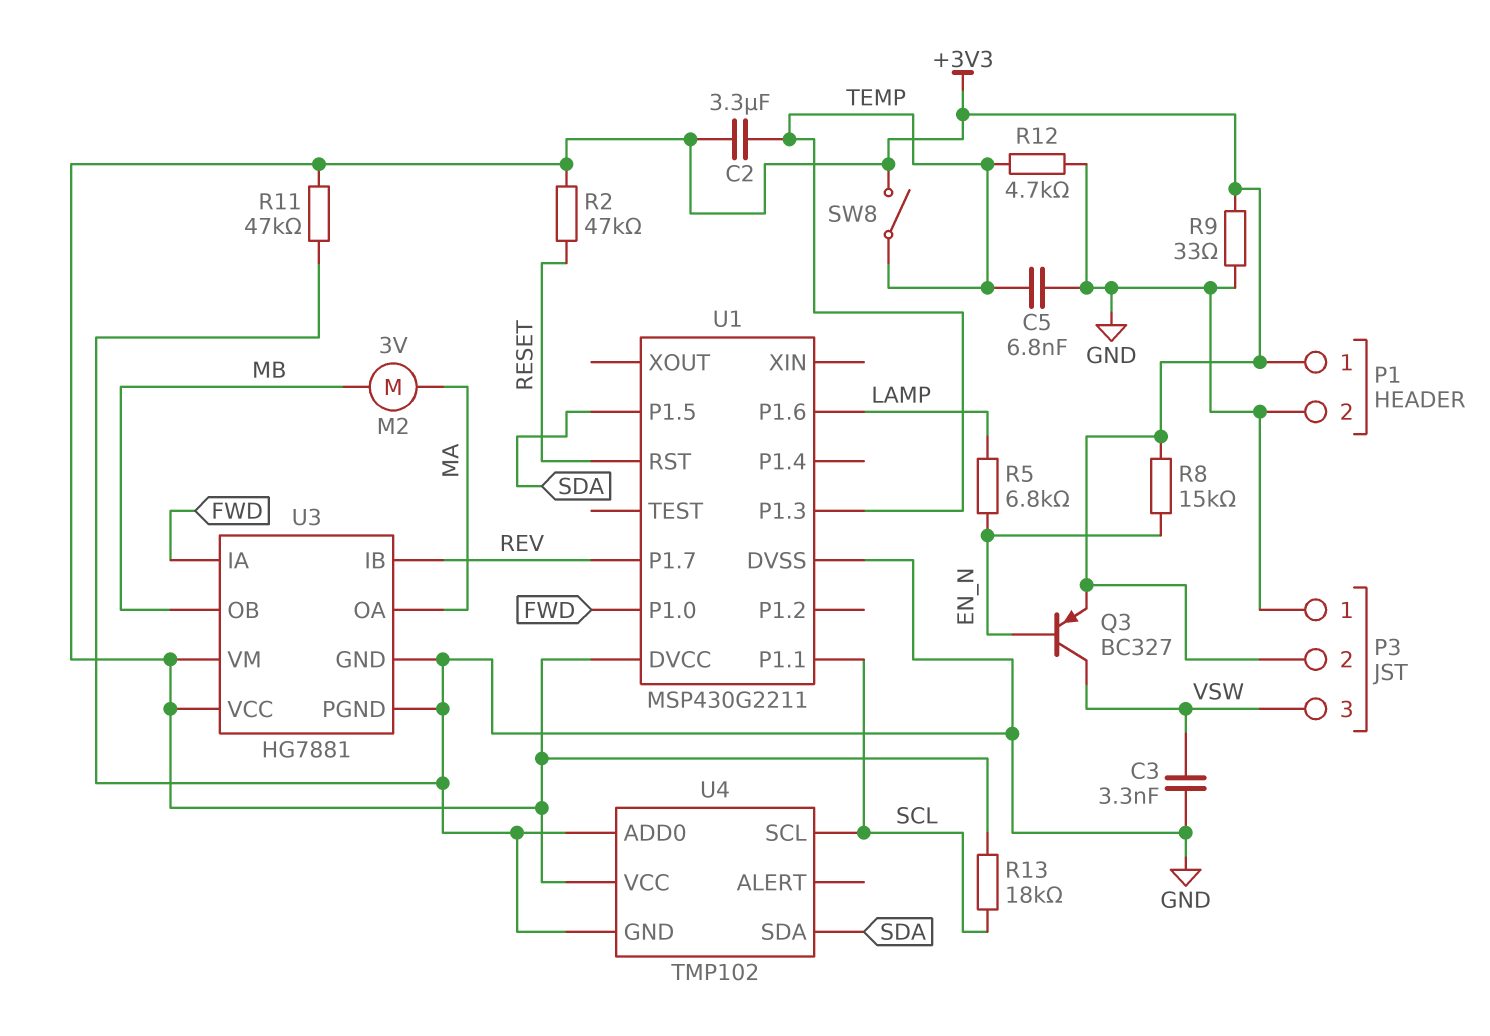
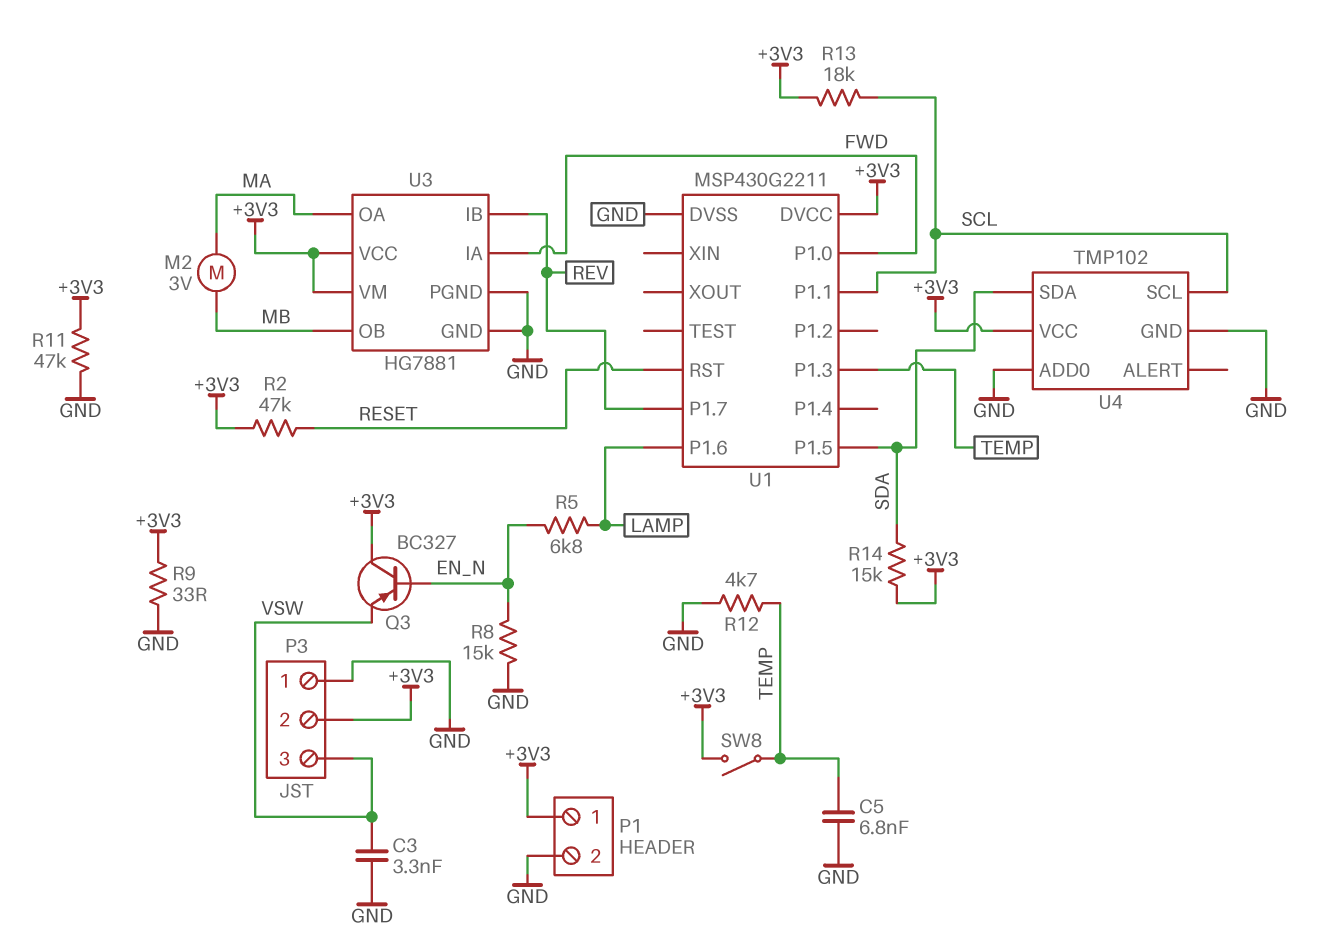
C2: 3.3uF (+3V3, TEMP) -> none
Q3: PNP BC327 (B EN_N, C VSW, E +3V3) -> PNP BC327 (B EN_N, C +3V3, E VSW)
R8: 15k (+3V3, EN_N) -> 15k (EN_N, GND)
R14: none -> 15k (+3V3, SDA)

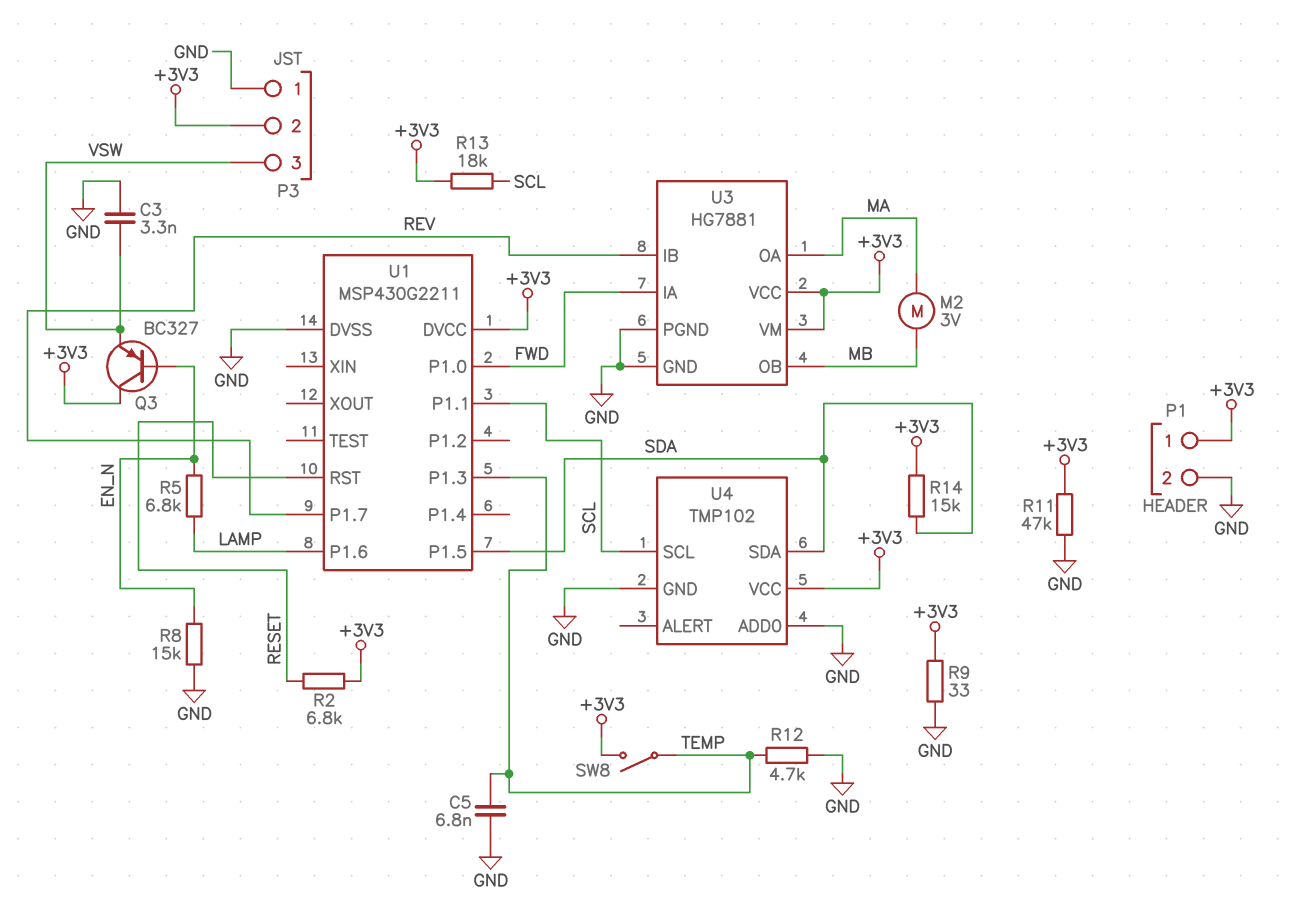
R2: 47k (+3V3, RESET) -> 6.8k (+3V3, RESET)

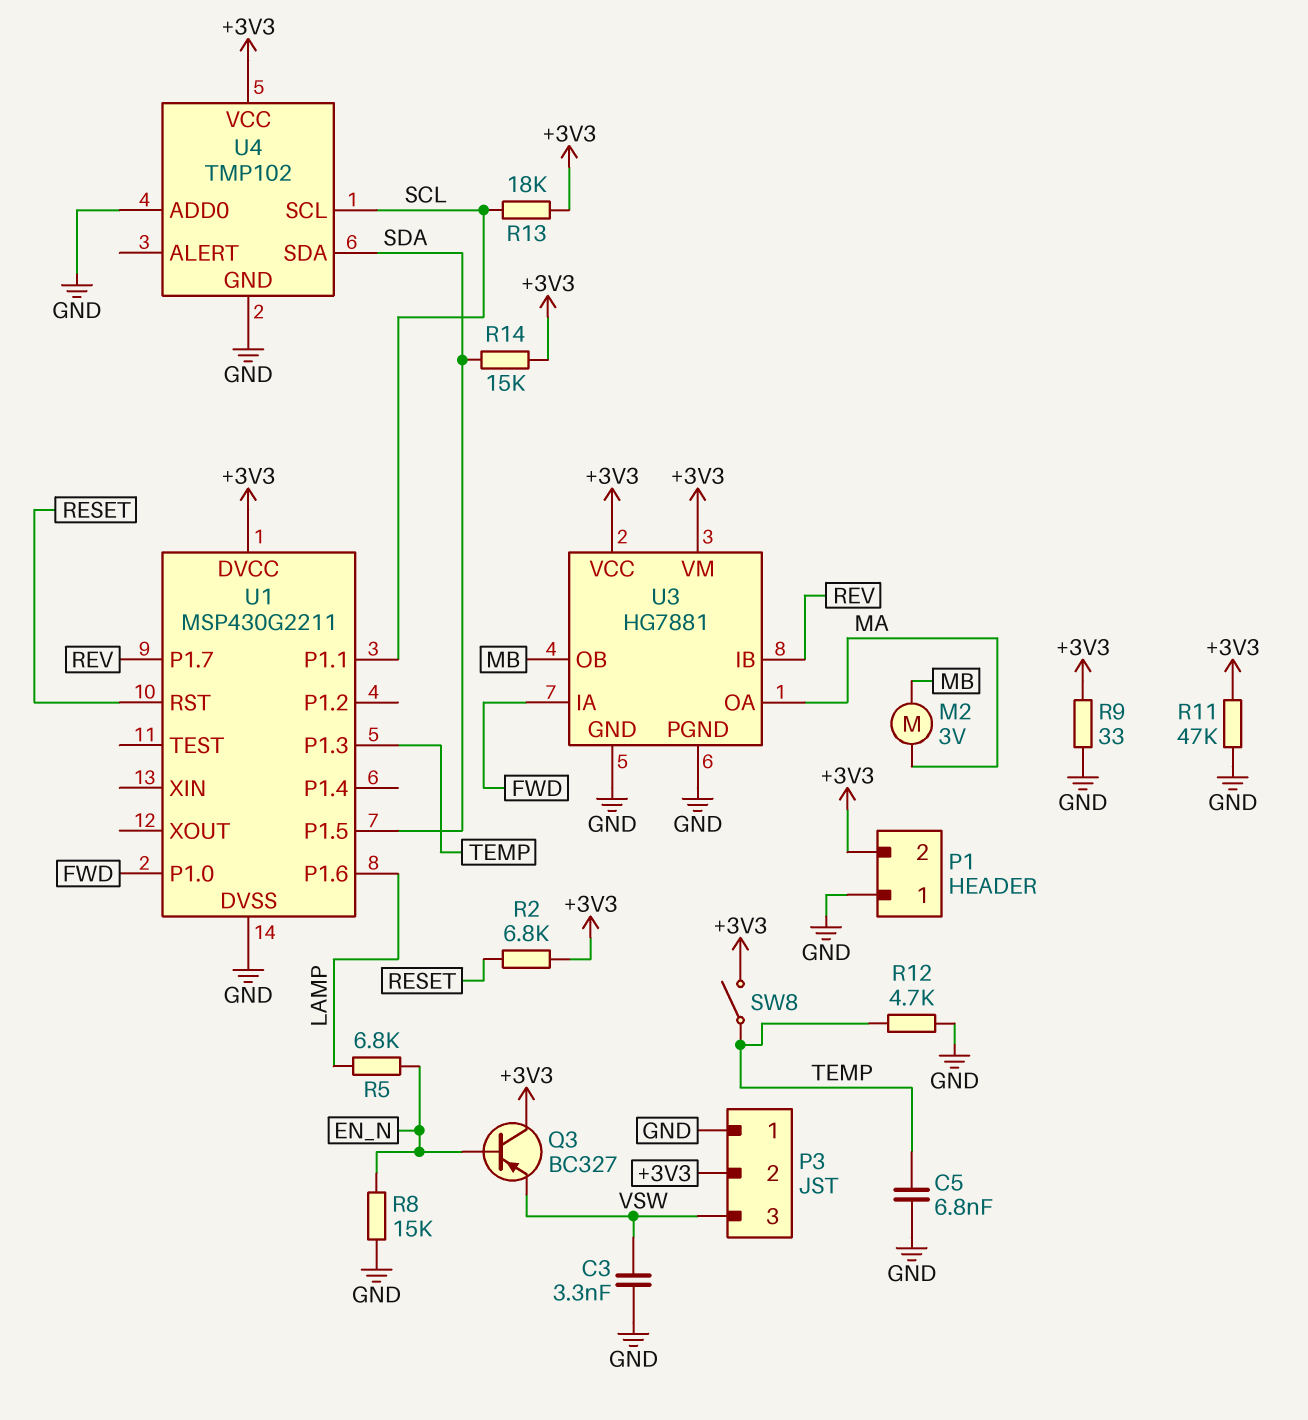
P1 pin 1: +3V3 -> GND
P1 pin 2: GND -> +3V3

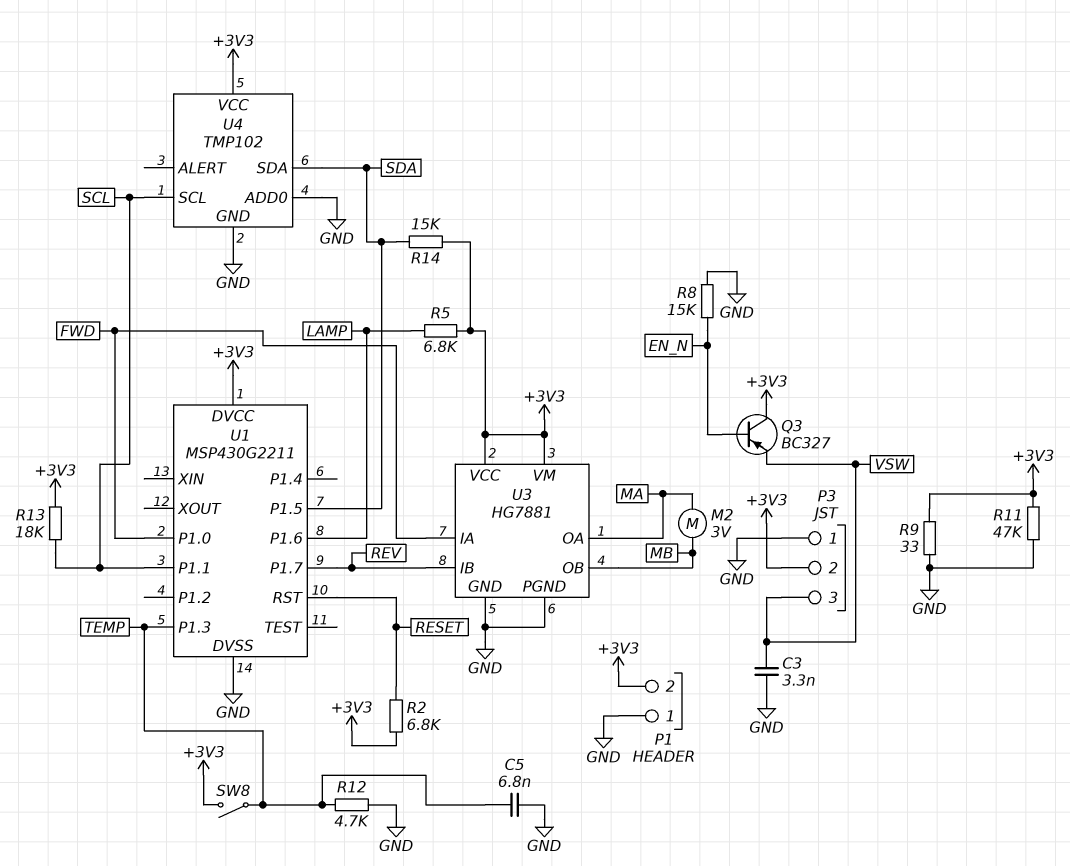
R5: 6.8k (EN_N, LAMP) -> 6.8k (+3V3, LAMP)

